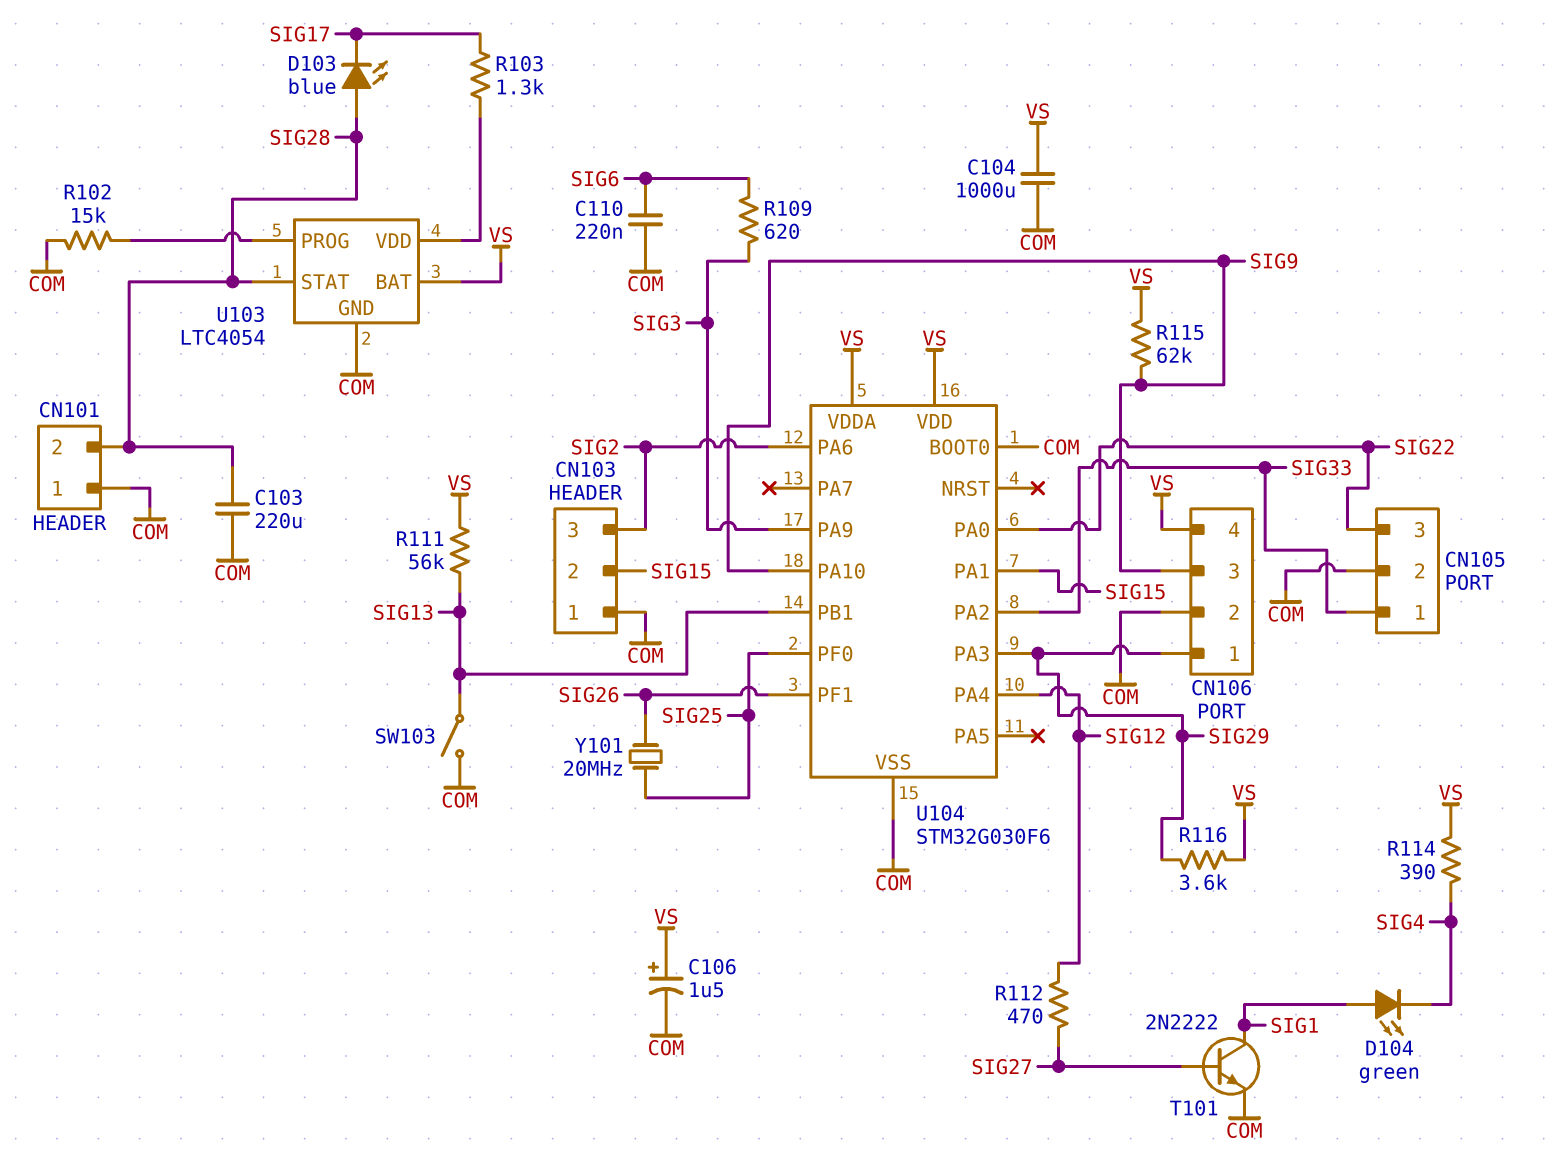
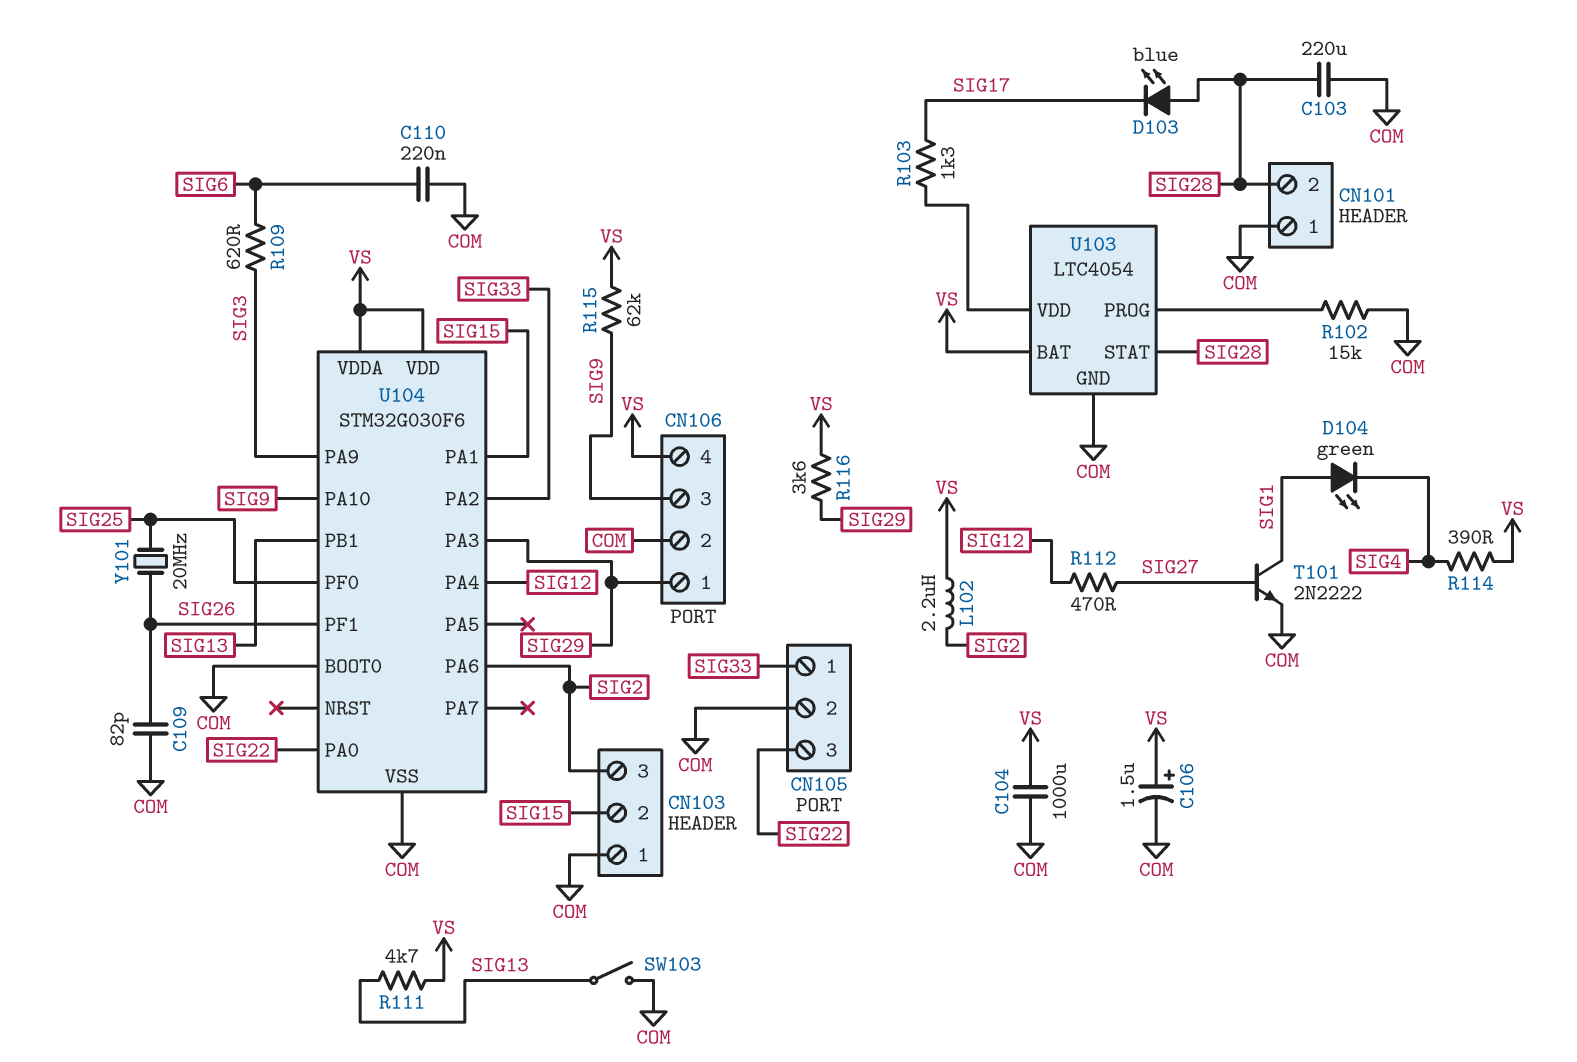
C109: none -> 82pF (COM, SIG26)
L102: none -> 2.2uH (SIG2, VS)
R111: 56k (SIG13, VS) -> 4.7k (SIG13, VS)

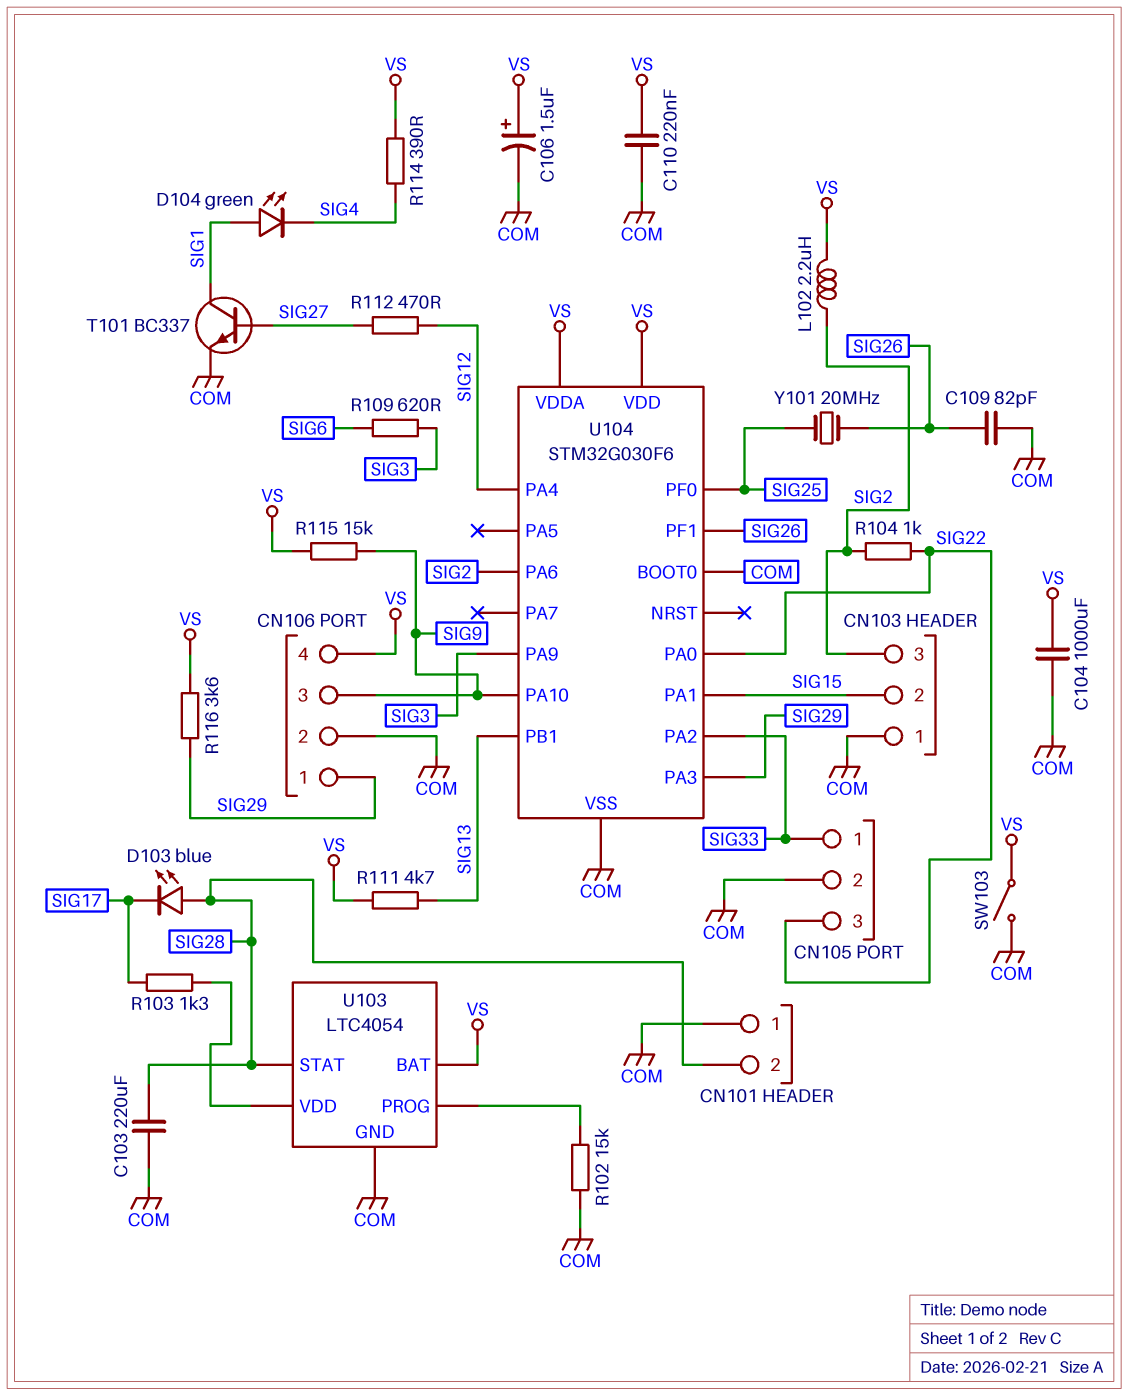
C110: 220nF (COM, SIG6) -> 220nF (COM, VS)
R104: none -> 1k (SIG2, SIG22)
R115: 62k (SIG9, VS) -> 15k (SIG9, VS)
SW103: switch (COM, SIG13) -> switch (COM, VS)
T101: NPN 2N2222 (B SIG27, C SIG1, E COM) -> NPN BC337 (B SIG27, C SIG1, E COM)

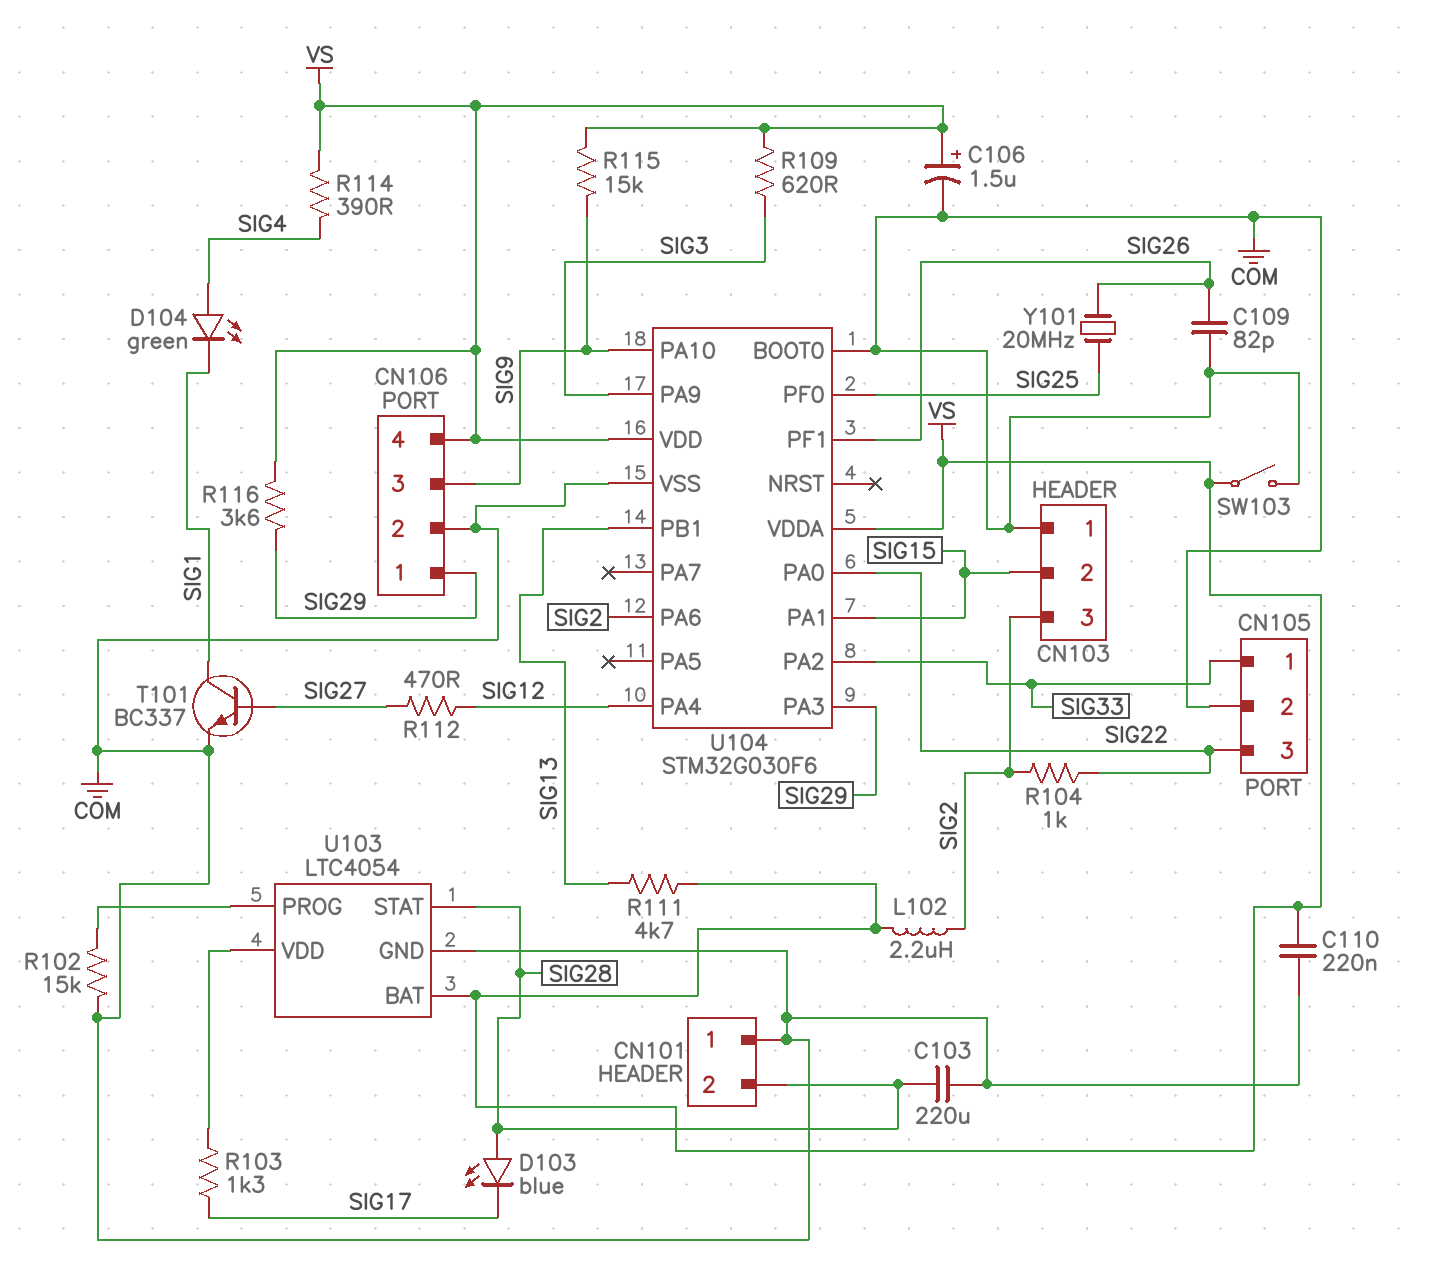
C104: 1000uF (COM, VS) -> none
D104: LED green (A SIG1, K SIG4) -> LED green (A SIG4, K SIG1)
R109: 620 (SIG3, SIG6) -> 620 (SIG3, VS)

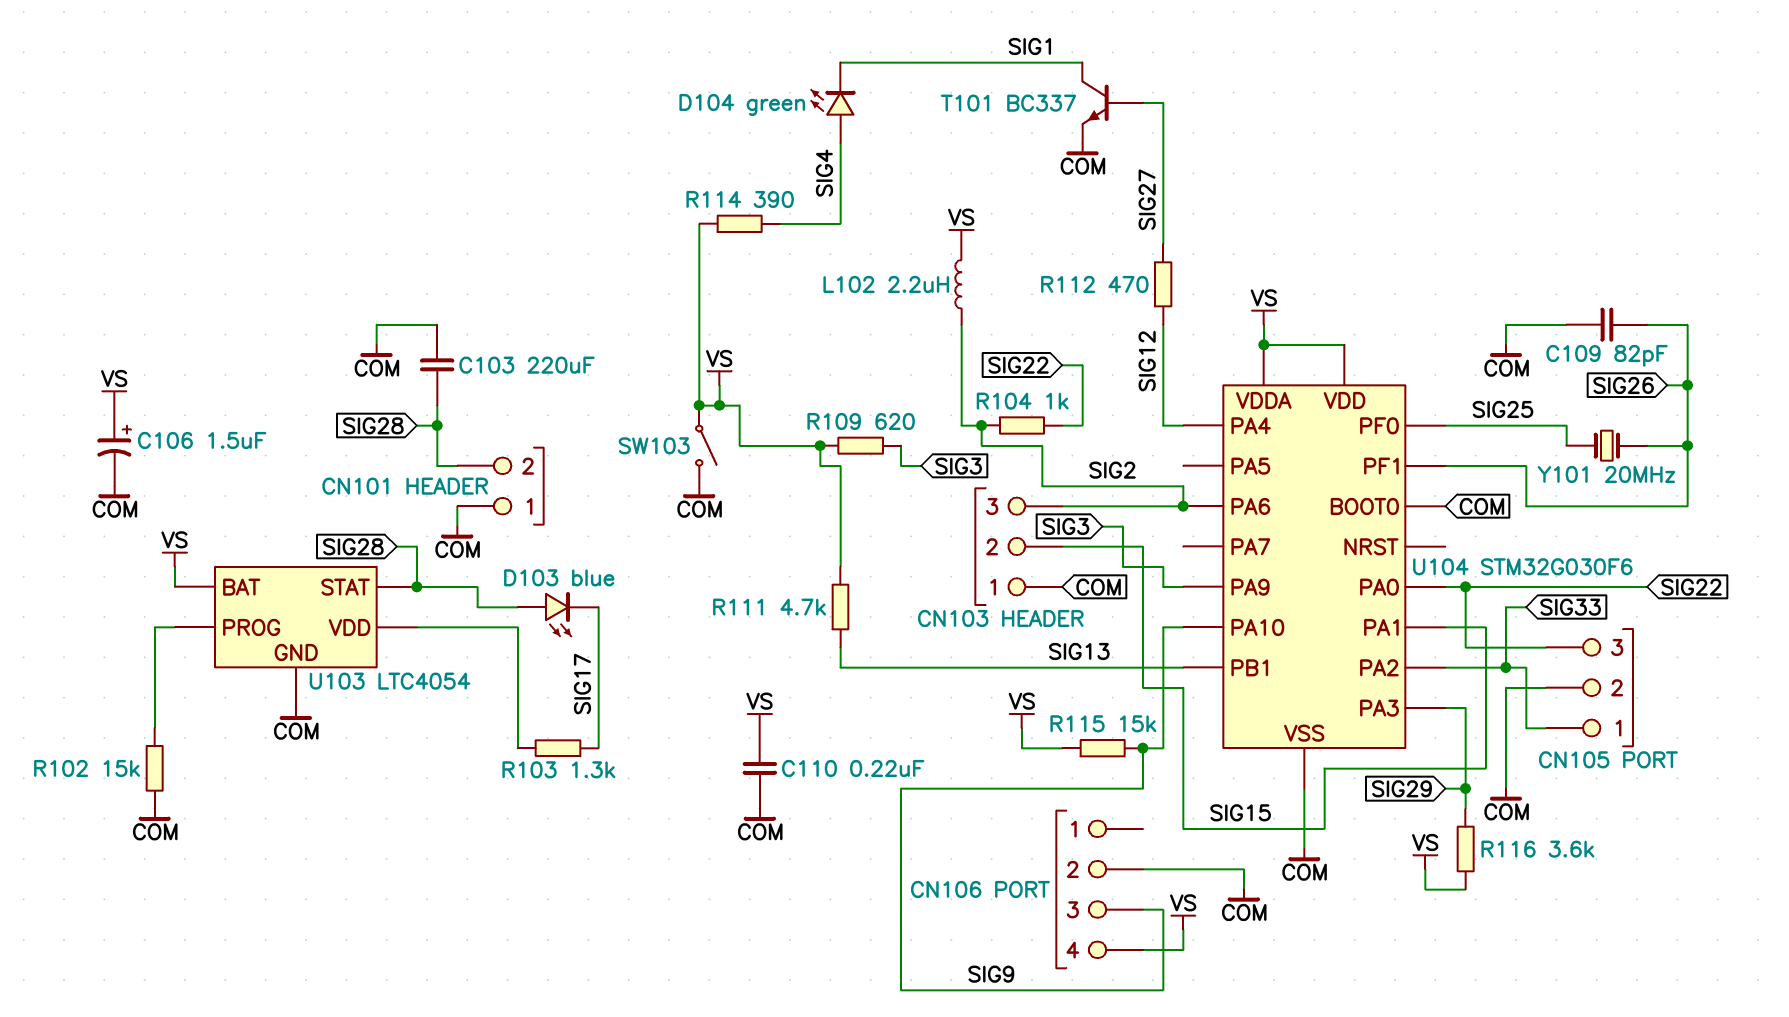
CN106 pin 1: SIG29 -> none

